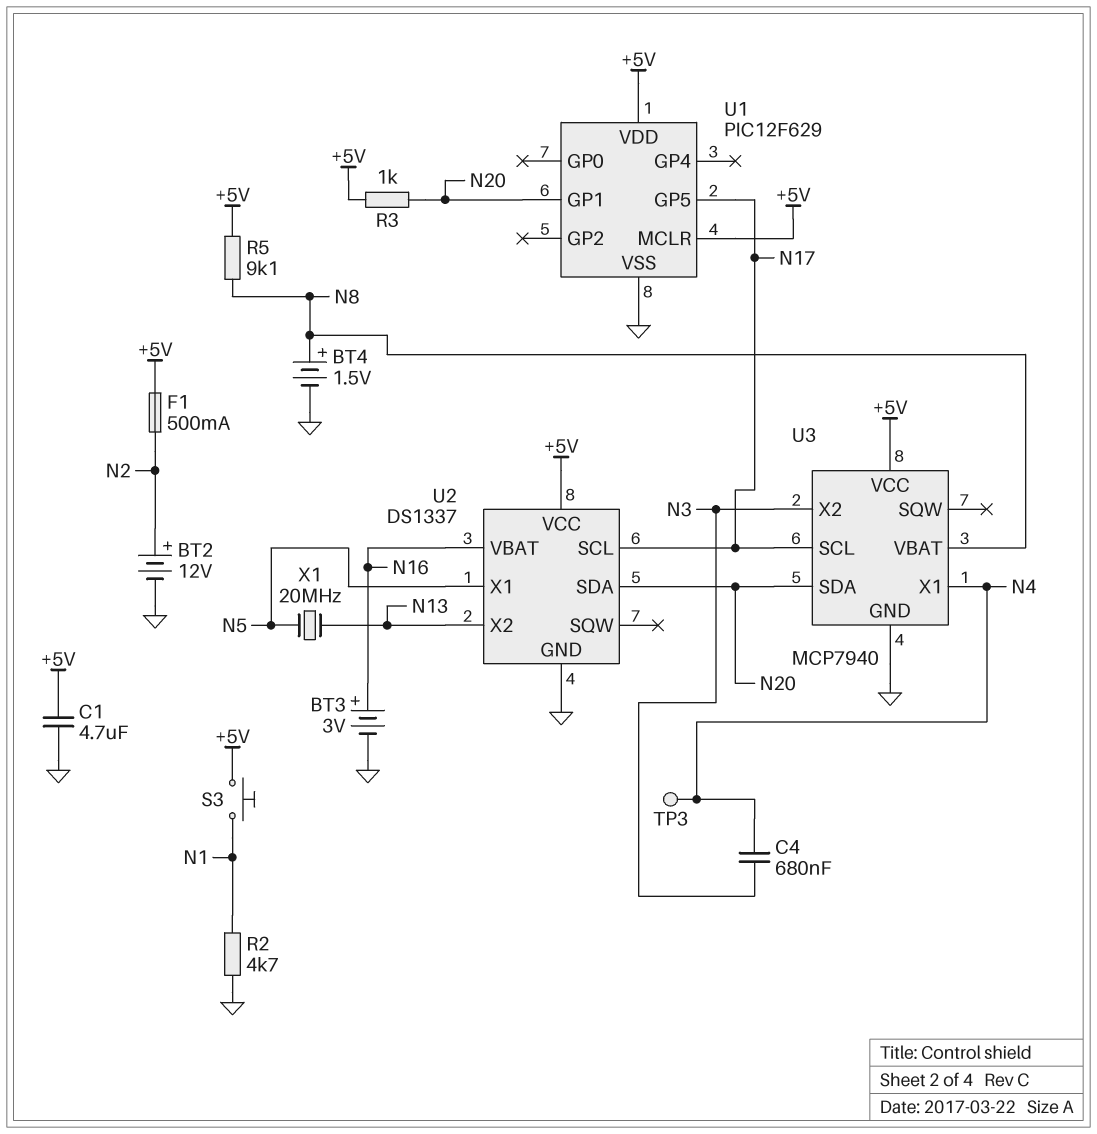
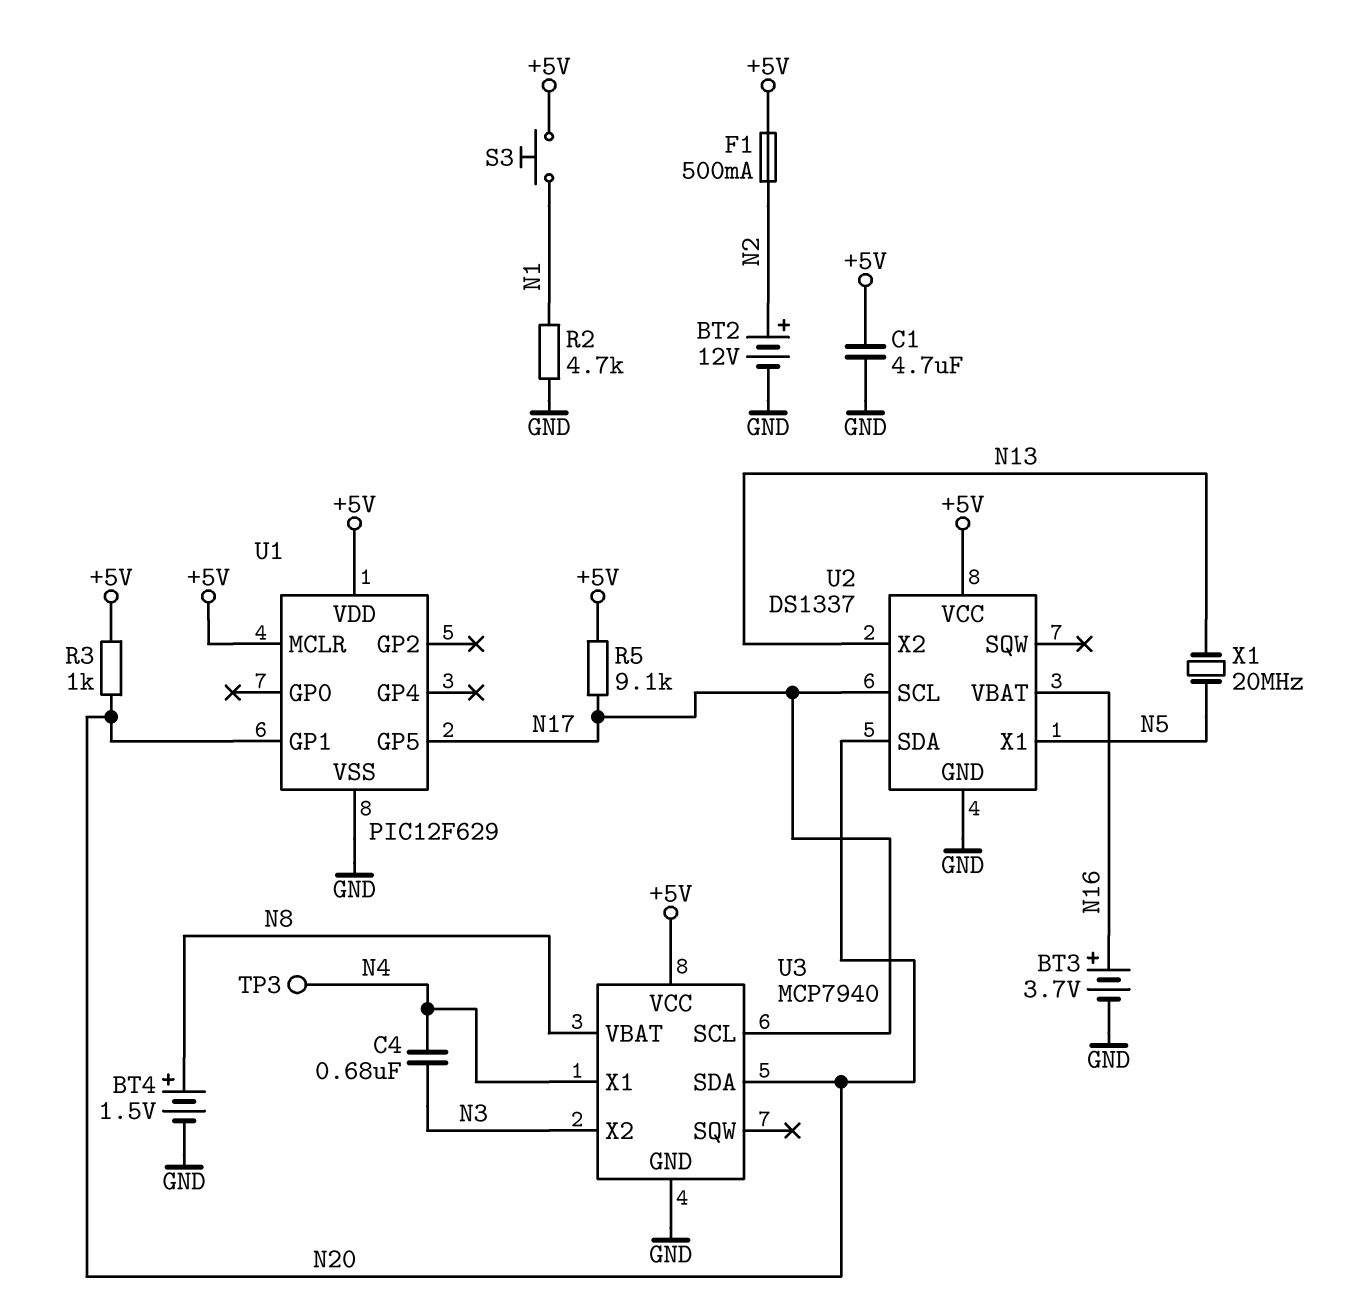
BT3: 3V (plus N16, minus GND) -> 3.7V (plus N16, minus GND)
R5: 9.1k (+5V, N8) -> 9.1k (+5V, N17)

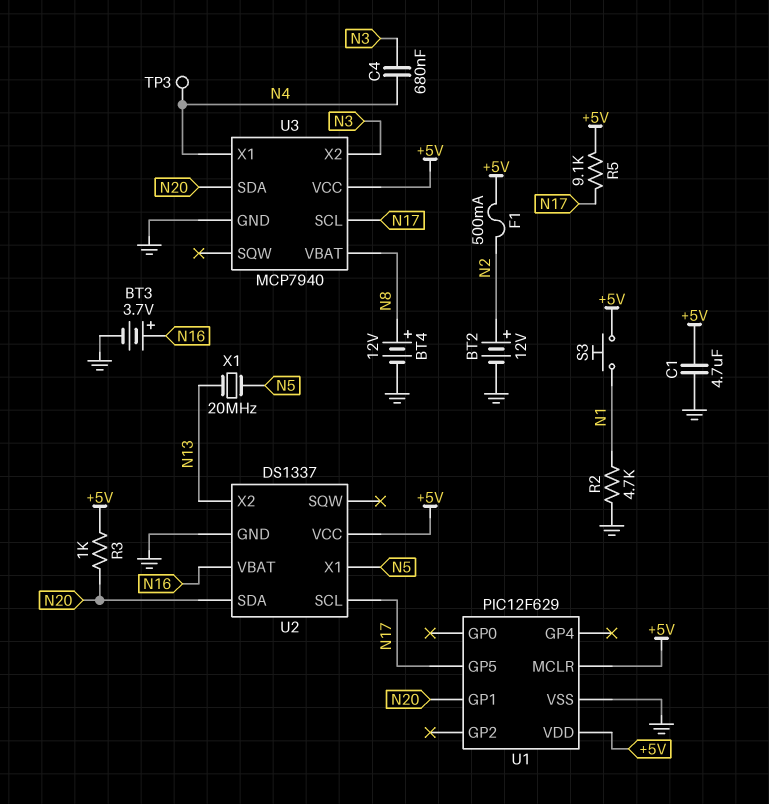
BT4: 1.5V (plus N8, minus GND) -> 12V (plus N8, minus GND)

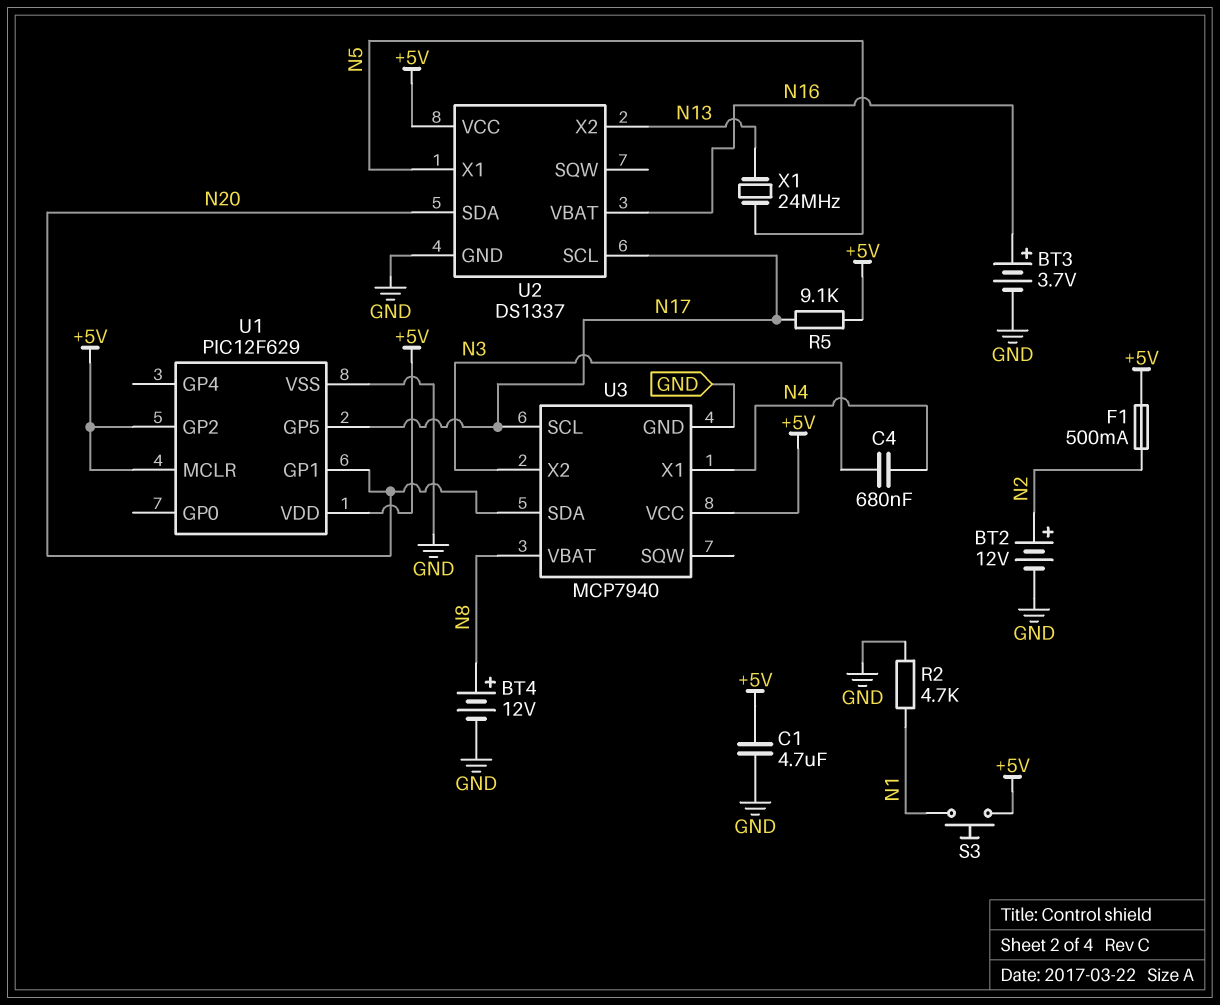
R3: 1k (+5V, N20) -> none
TP3: test point (N4) -> none
U1 pin GP2: none -> +5V
X1: 20MHz (N5, N13) -> 24MHz (N5, N13)

